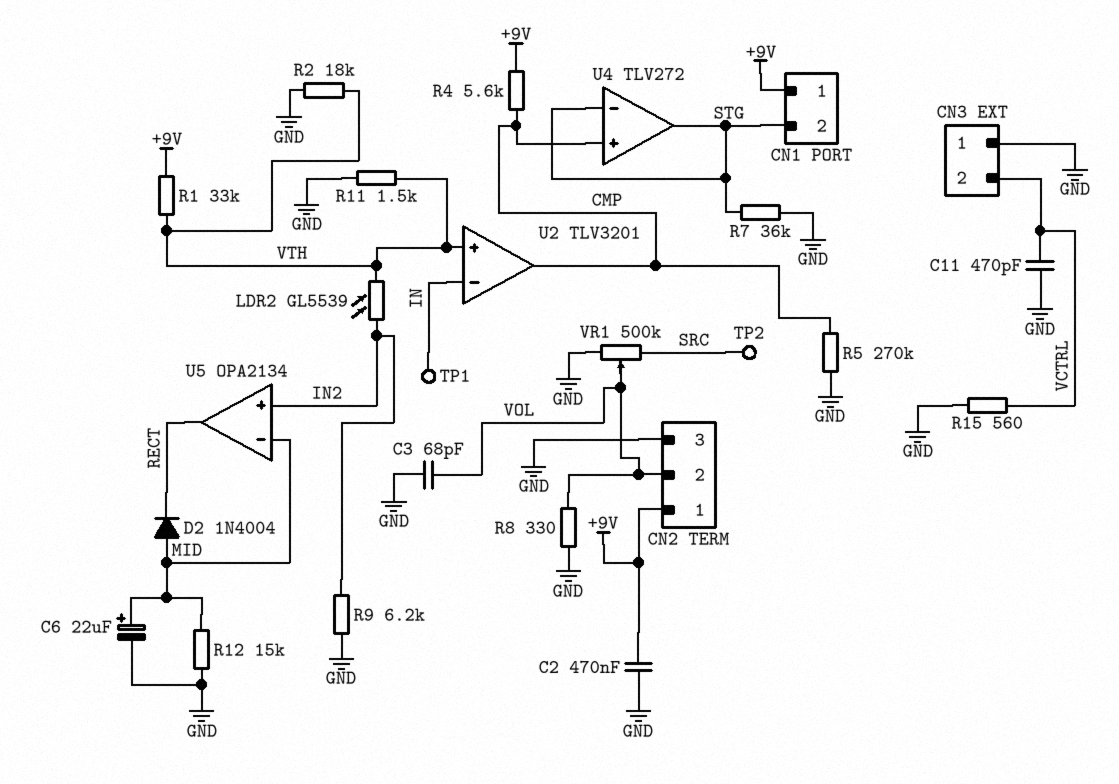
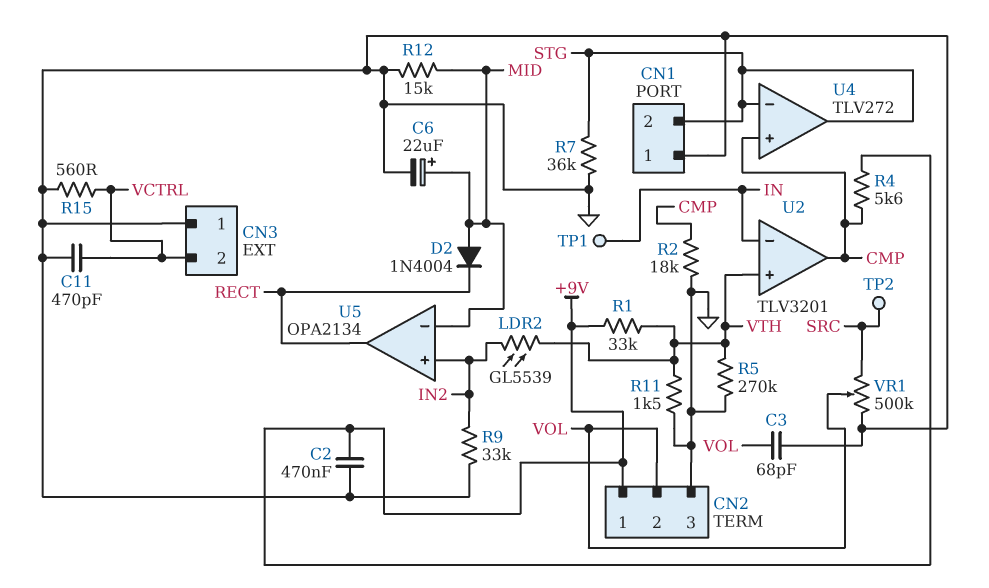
CN1 pin 1: +9V -> GND
R2: 18k (GND, VTH) -> 18k (CMP, GND)
R5: 270k (CMP, GND) -> 270k (GND, VTH)
R8: 330 (GND, VOL) -> none
R9: 6.2k (GND, IN2) -> 33k (GND, IN2)

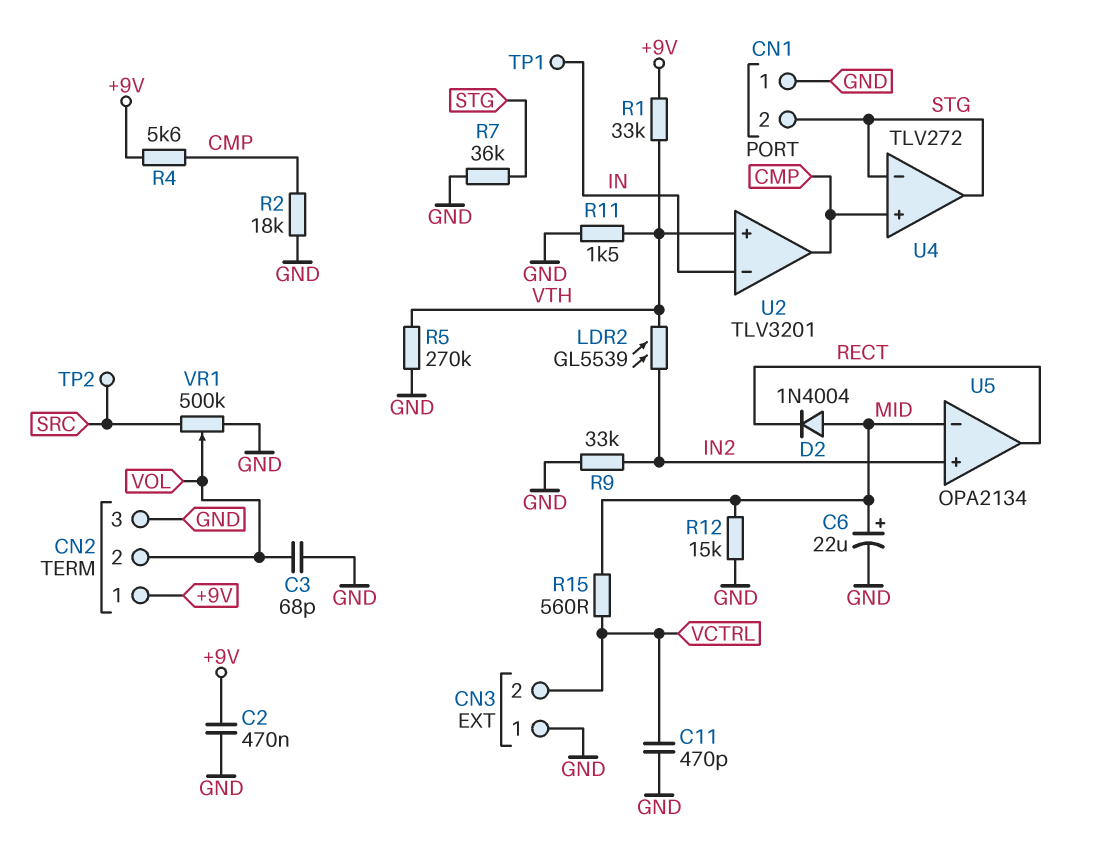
R15: 560 (GND, VCTRL) -> 560 (MID, VCTRL)

